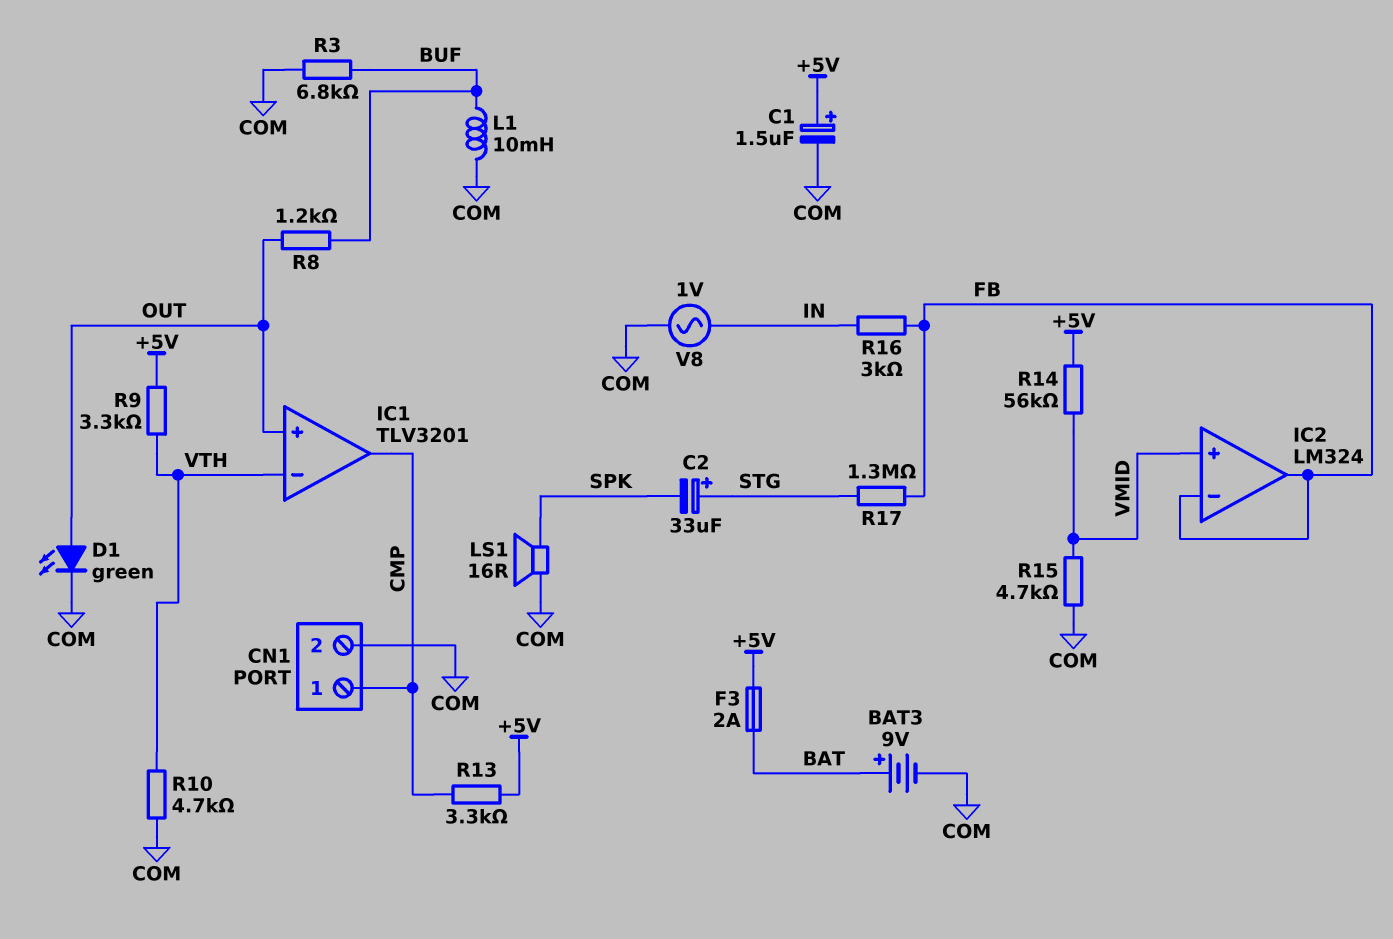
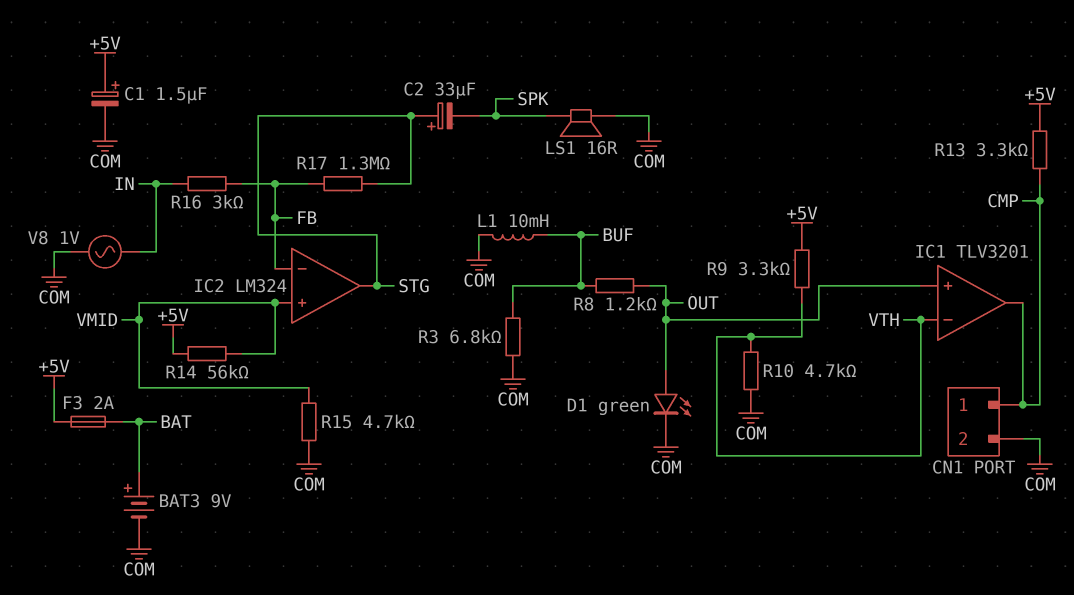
IC2 pin out: FB -> STG

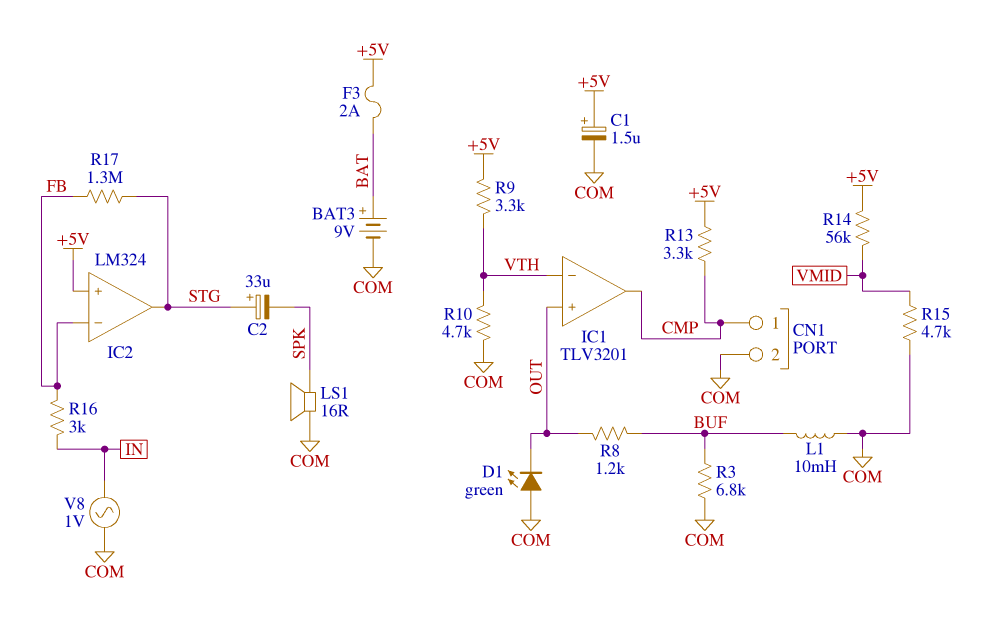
D1: LED green (A OUT, K COM) -> LED green (A COM, K OUT)
IC2 pin in+: VMID -> +5V

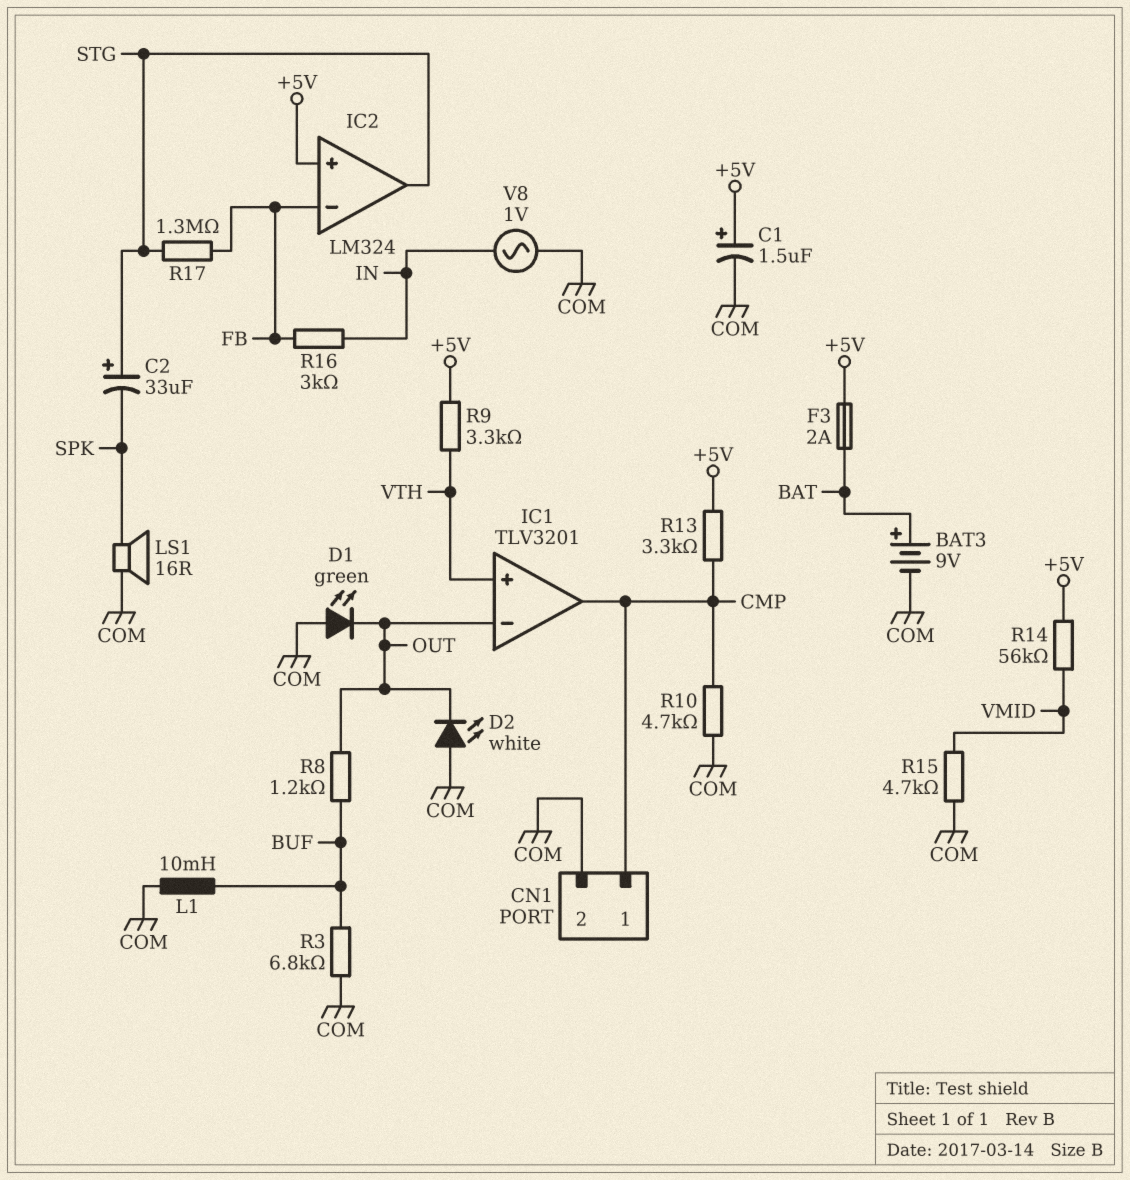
D2: none -> LED white (A COM, K OUT)
IC1 pin in+: OUT -> VTH
IC1 pin in-: VTH -> OUT
R10: 4.7k (COM, VTH) -> 4.7k (CMP, COM)

